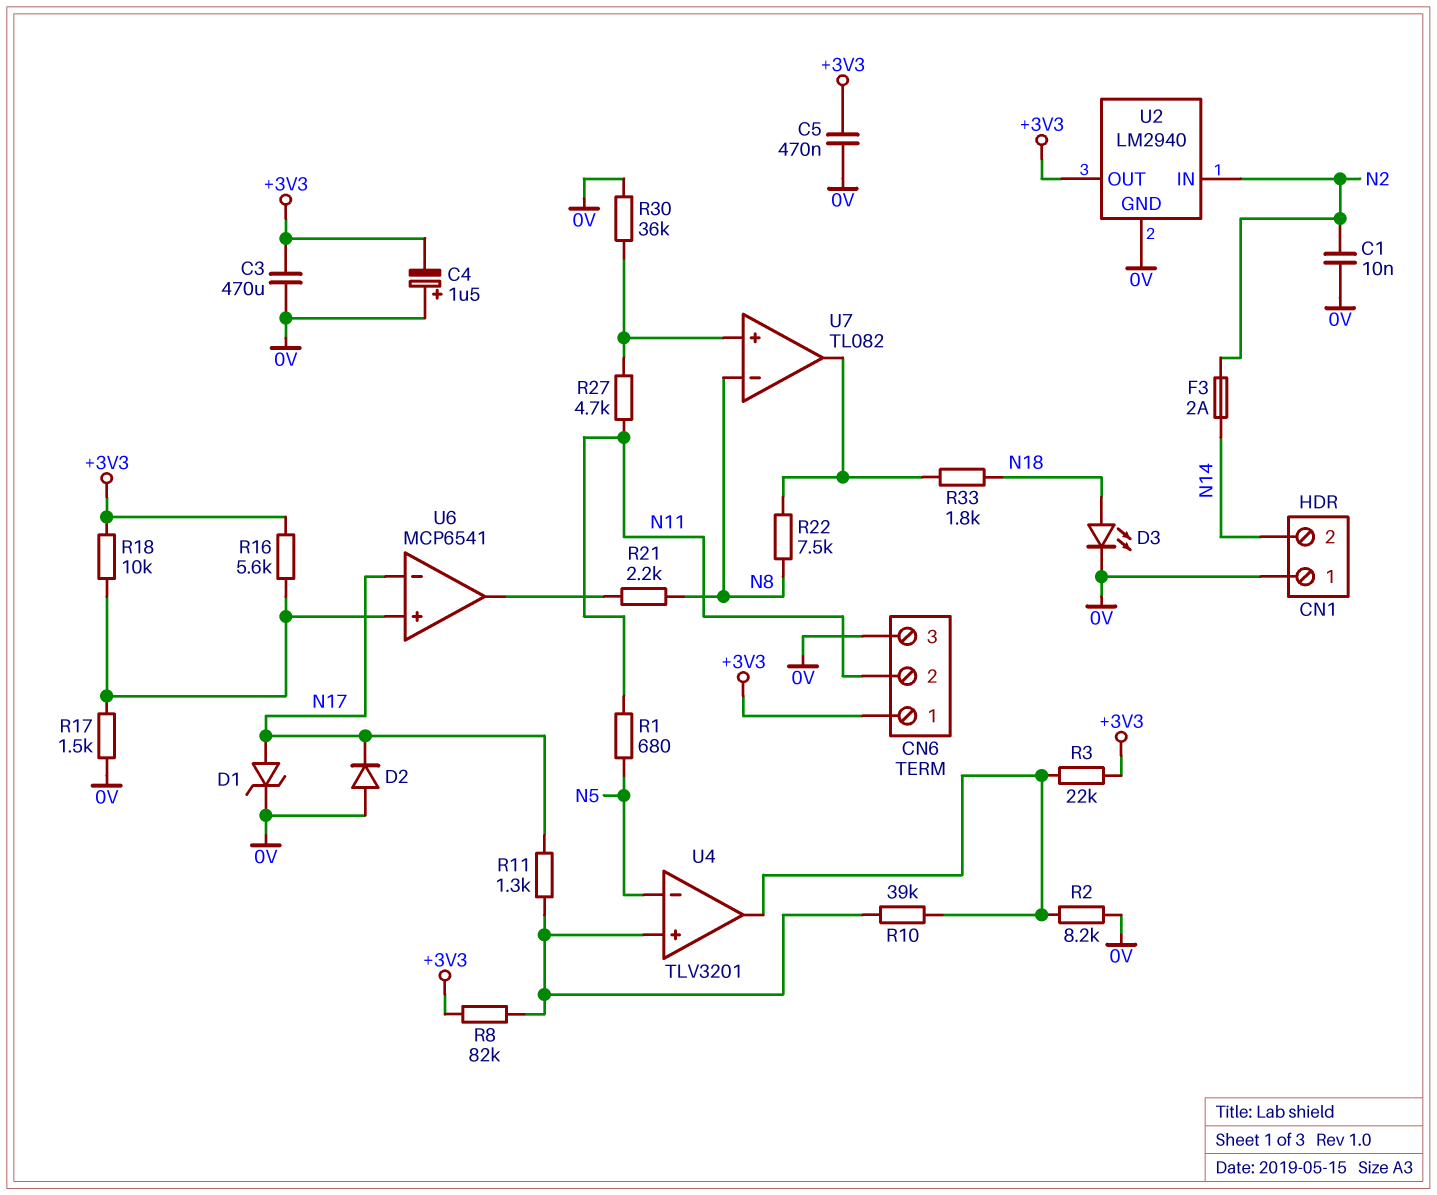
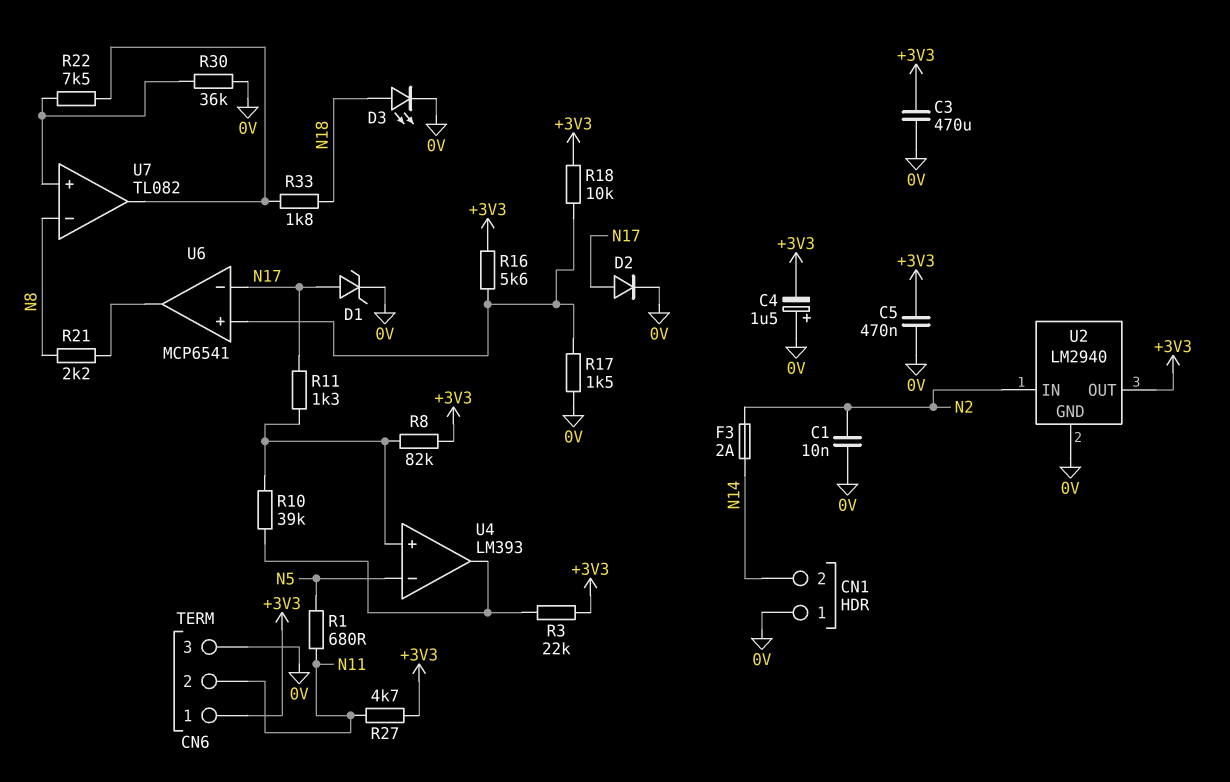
D2: diode (A 0V, K N17) -> diode (A N17, K 0V)
R2: 8.2k (0V, U4/out) -> none
R22: 7.5k (N8, U7/out) -> 7.5k (U7/in+, U7/out)
R27: 4.7k (N11, U7/in+) -> 4.7k (+3V3, N11)
U4: TLV3201 -> LM393

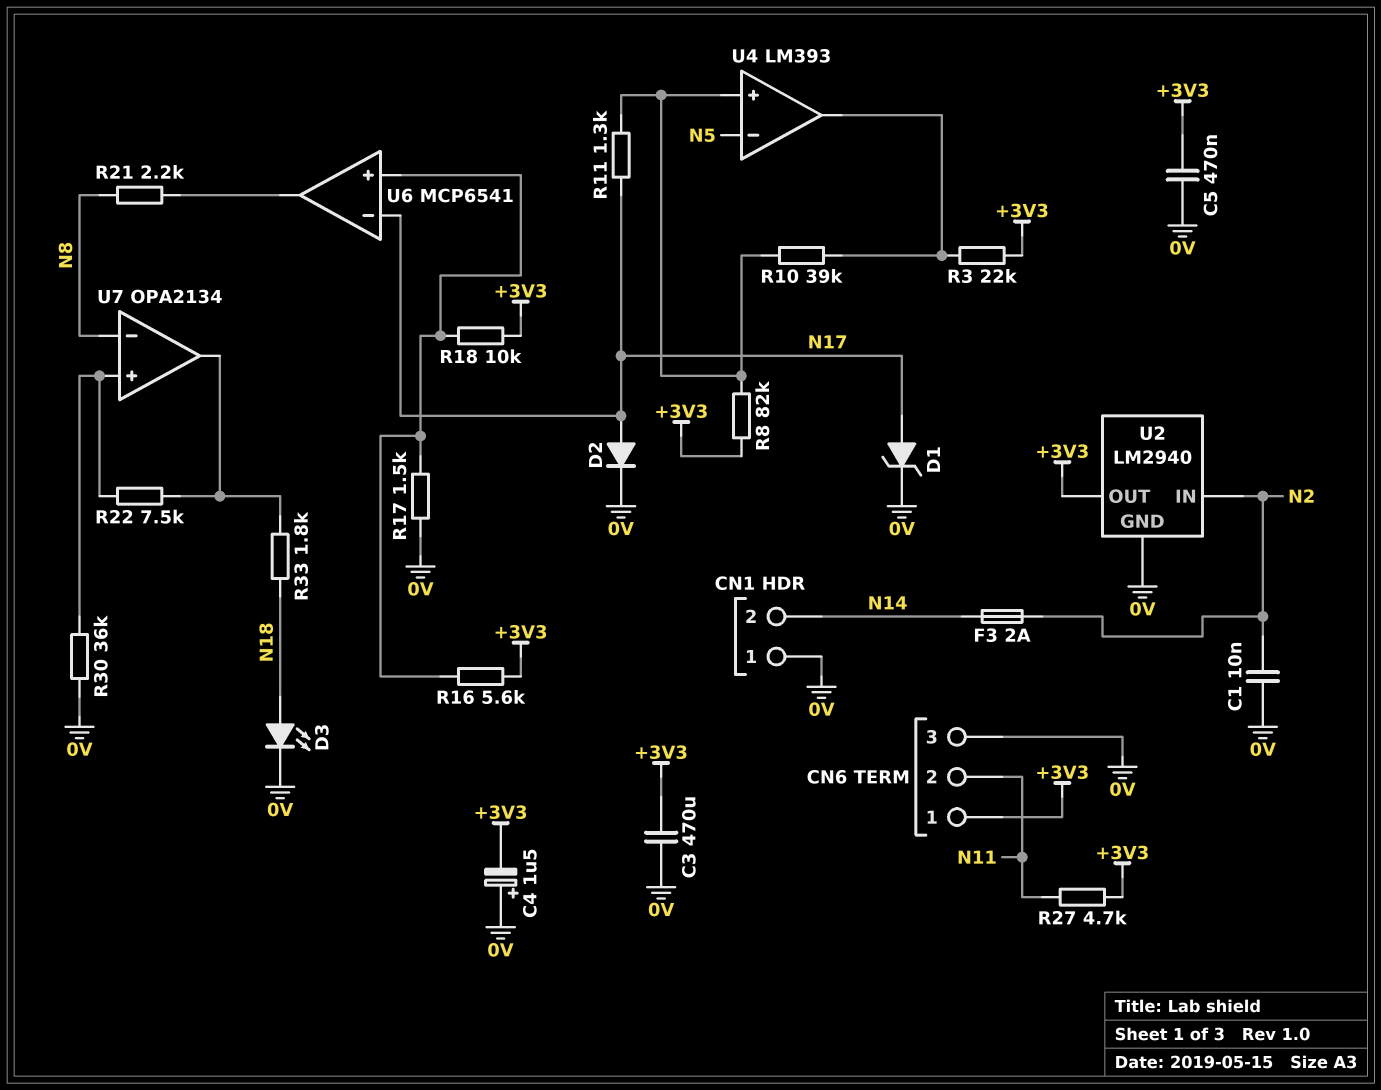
R1: 680 (N5, N11) -> none
U7: TL082 -> OPA2134

